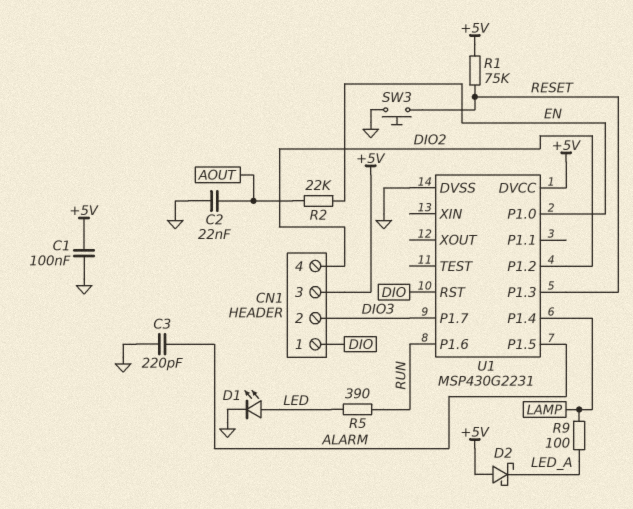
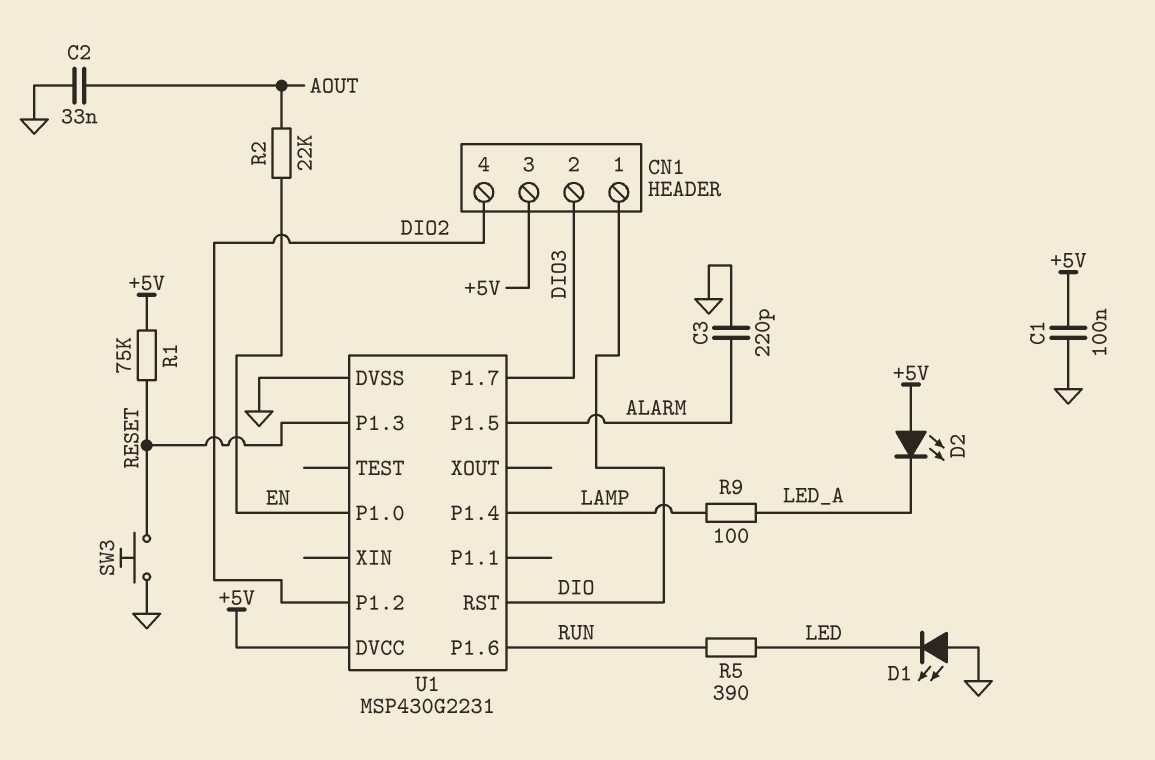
C2: 22nF (AOUT, GND) -> 33nF (AOUT, GND)
D1: LED (A LED, K GND) -> LED (A GND, K LED)
D2: schottky (A +5V, K LED_A) -> LED (A +5V, K LED_A)

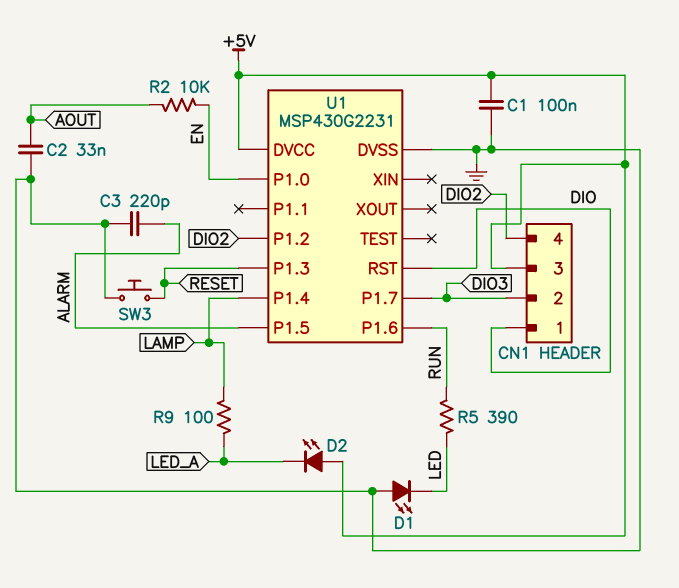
R1: 75k (+5V, RESET) -> none
R2: 22k (AOUT, EN) -> 10k (AOUT, EN)

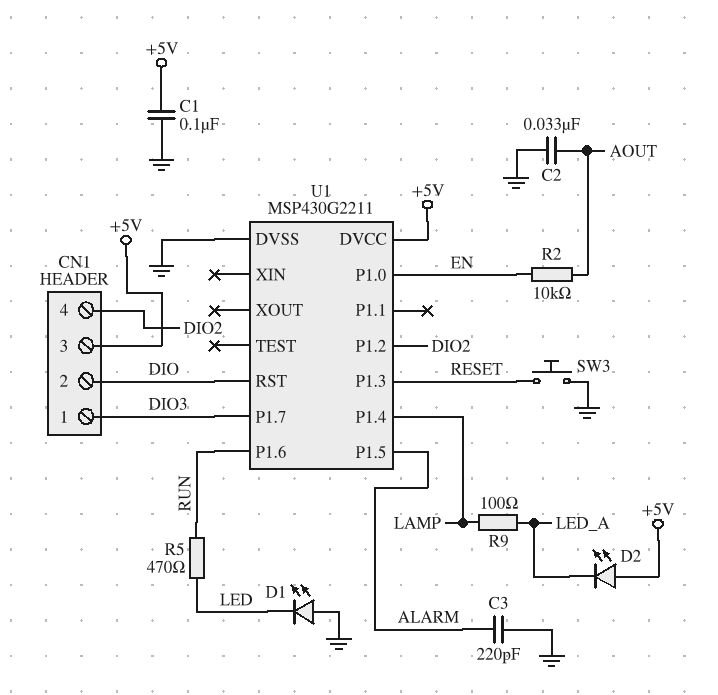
CN1 pin 1: DIO -> DIO3
CN1 pin 2: DIO3 -> DIO
R5: 390 (LED, RUN) -> 470 (LED, RUN)
U1: MSP430G2231 -> MSP430G2211

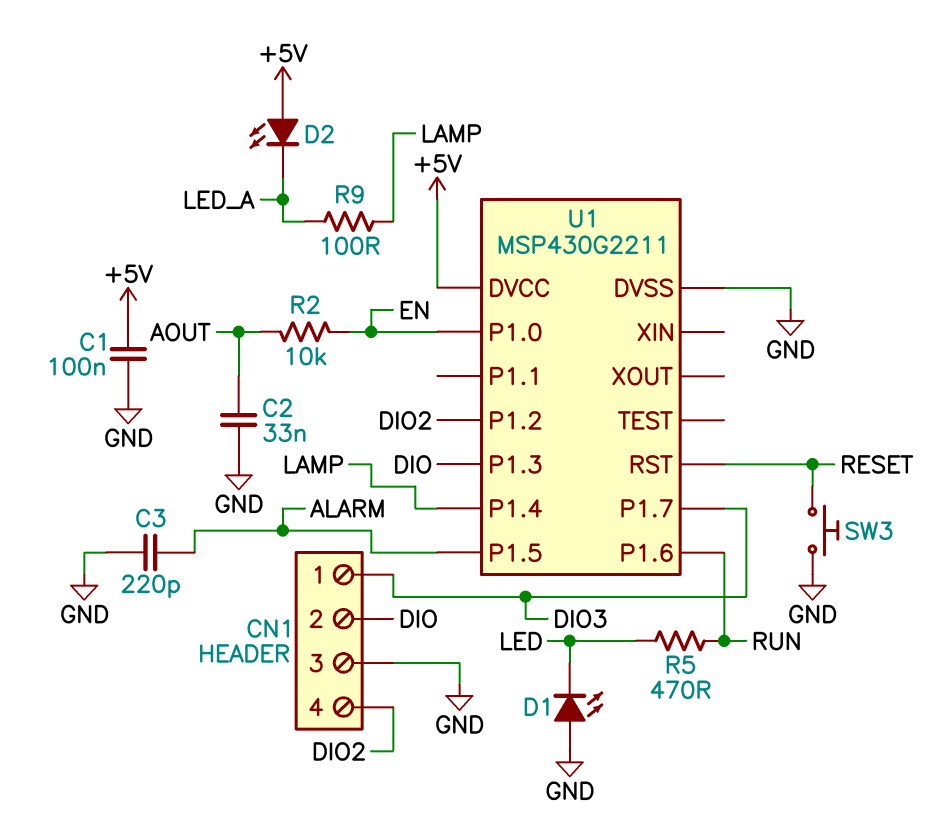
CN1 pin 3: +5V -> GND
U1 pin P1.3: RESET -> DIO
U1 pin RST: DIO -> RESET

